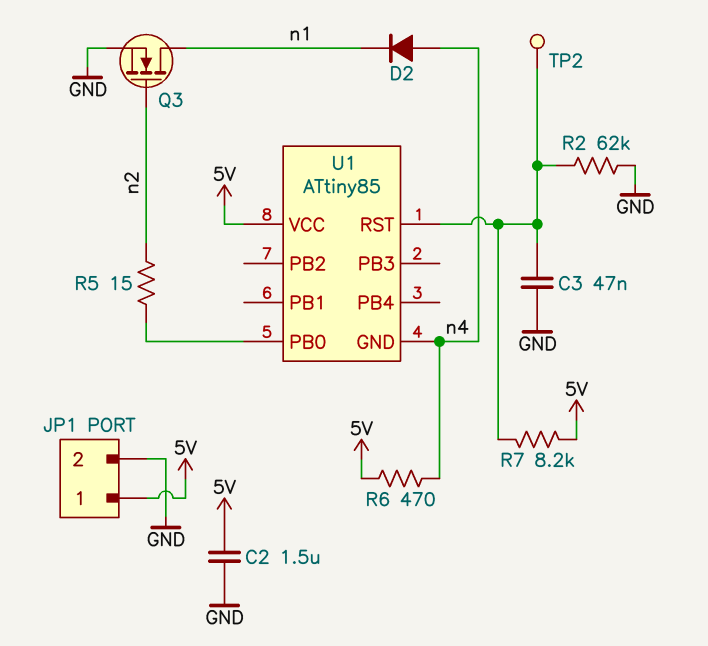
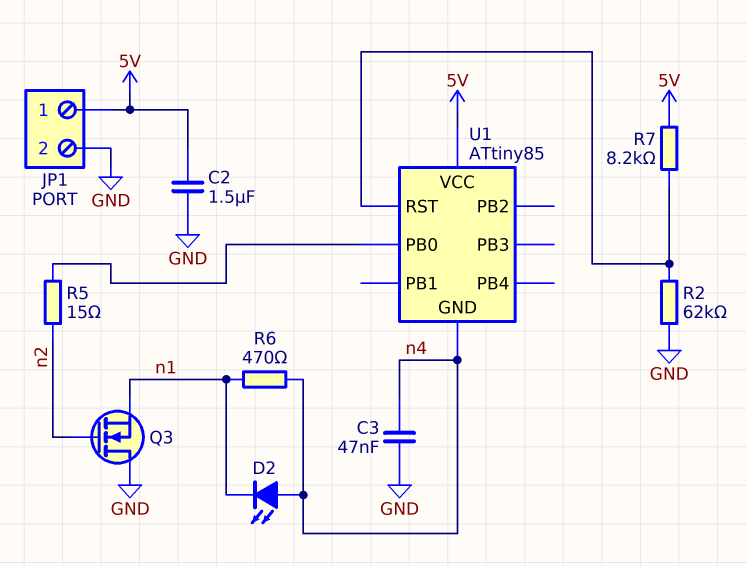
C3: 47nF (GND, U1/RST) -> 47nF (GND, n4)
D2: diode (A n4, K n1) -> LED (A n4, K n1)
Q3: NMOS (G n2, D n1, S GND) -> NMOS (G n2, D GND, S n1)
R6: 470 (5V, n4) -> 470 (n1, n4)
TP2: test point (U1/RST) -> none

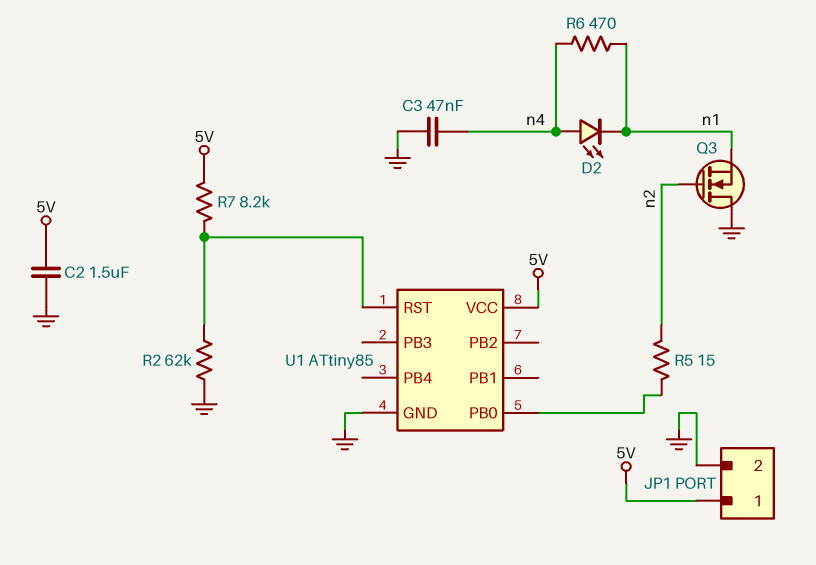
U1 pin GND: n4 -> GND

